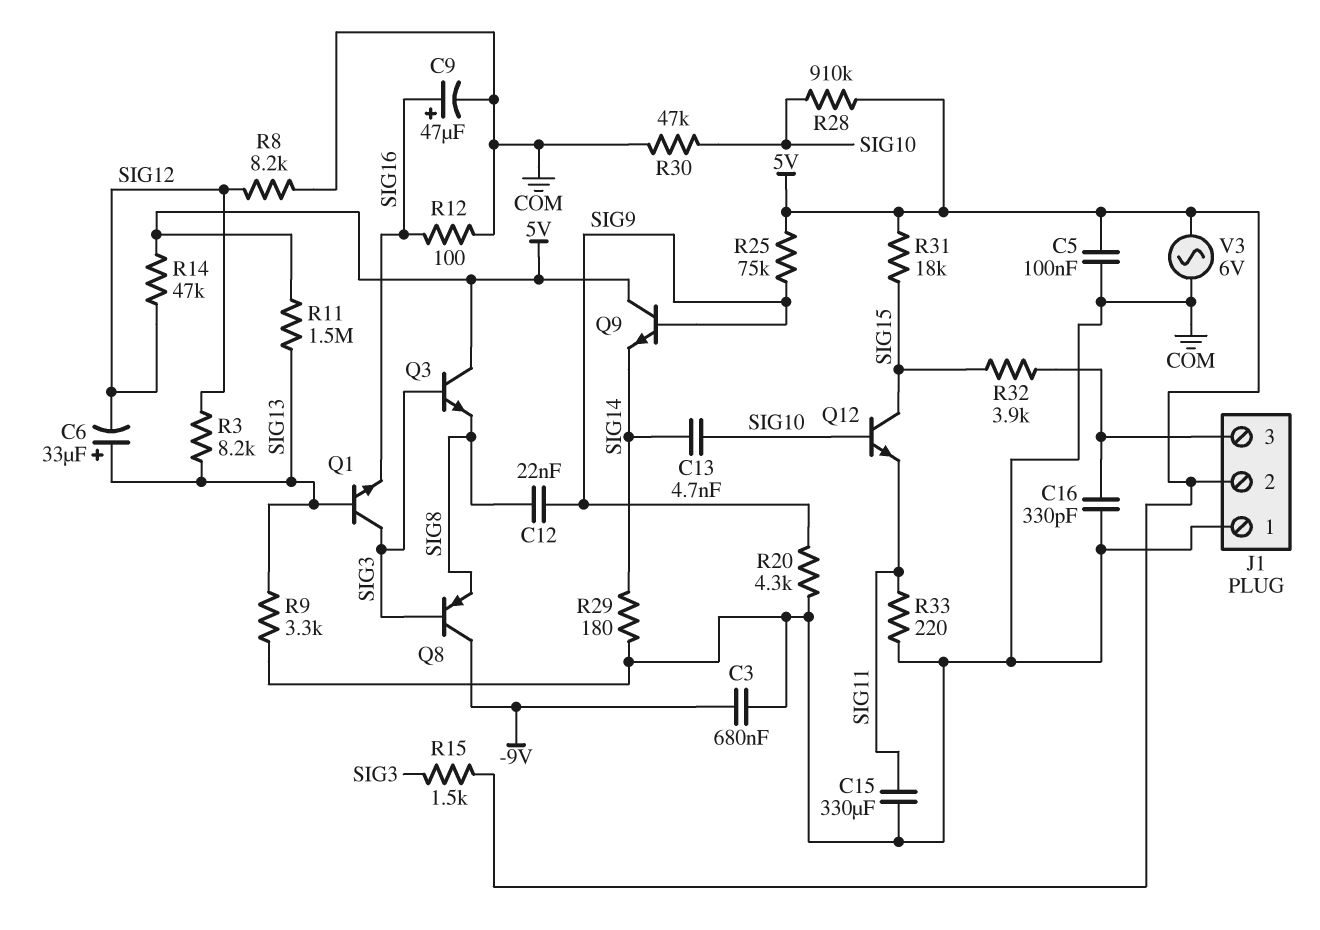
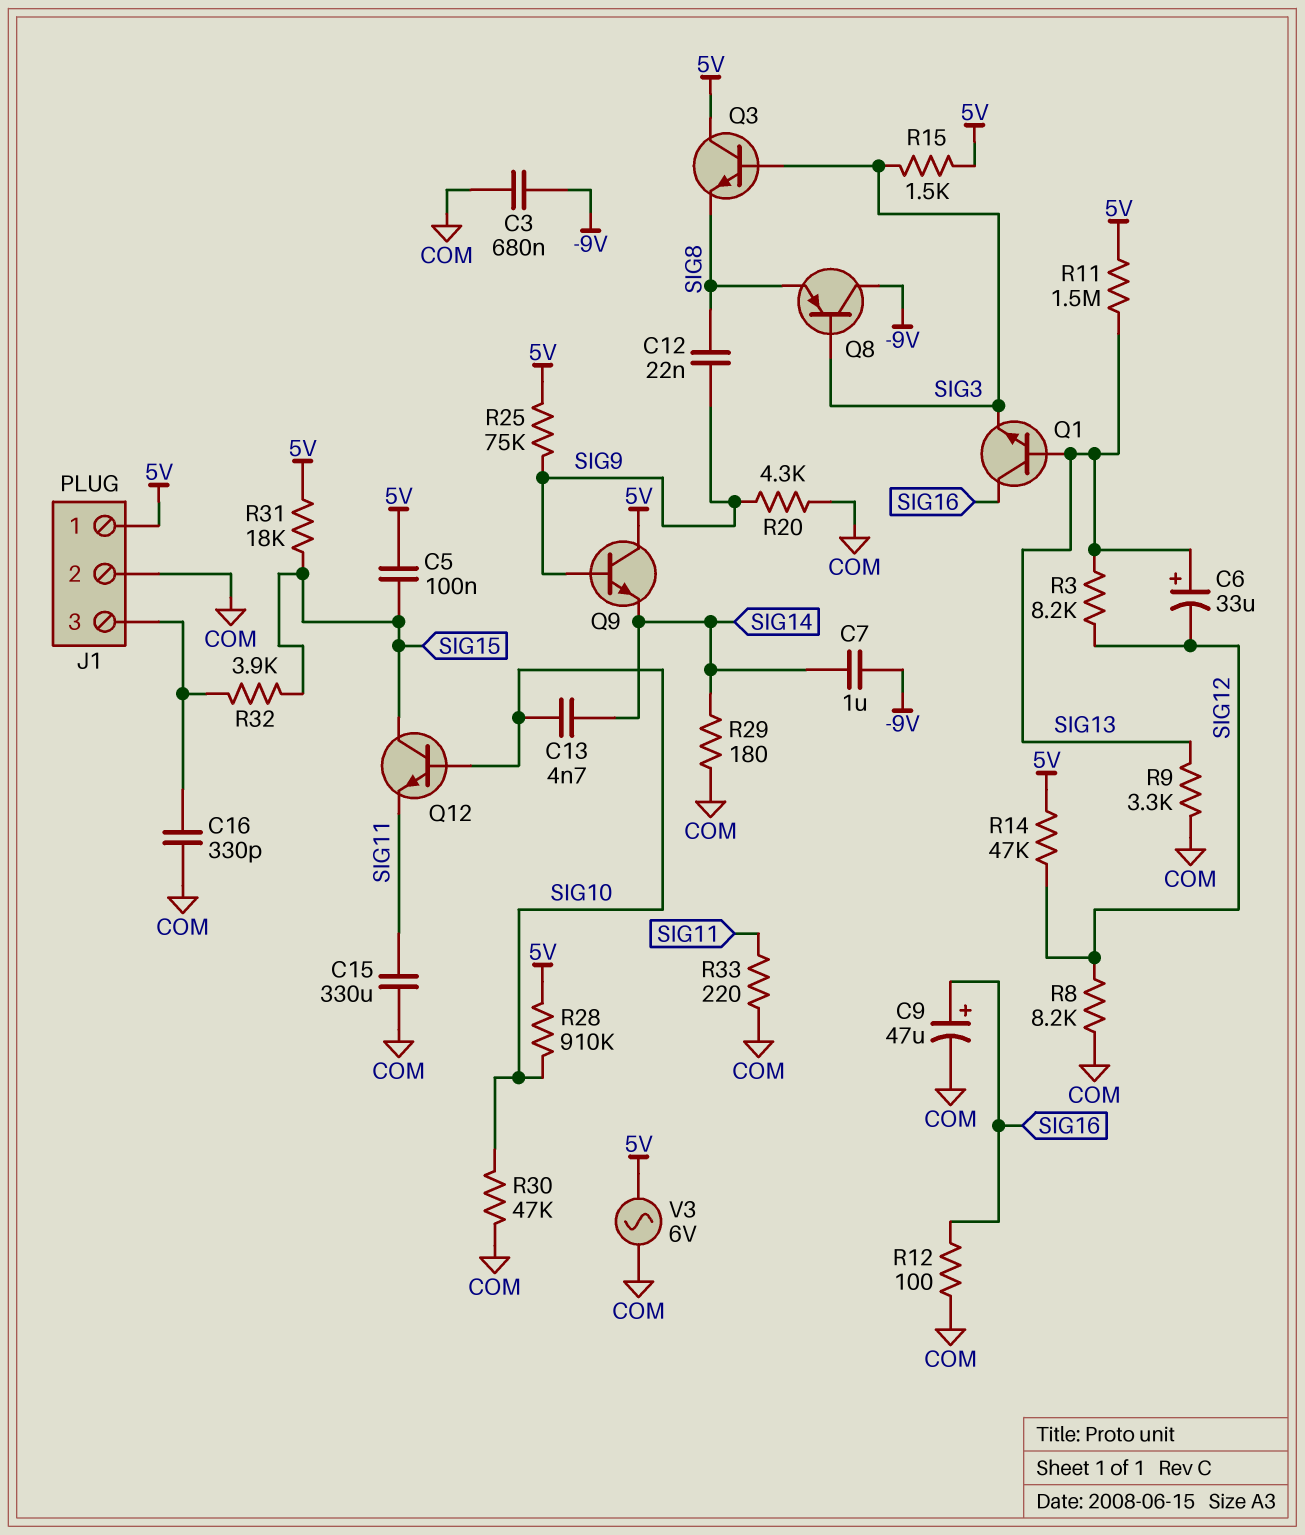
C5: 100nF (5V, COM) -> 100nF (5V, SIG15)
C7: none -> 1uF (-9V, SIG14)
J1 pin 1: COM -> 5V
J1 pin 2: 5V -> COM
Q1: NPN (B SIG13, C SIG3, E SIG16) -> NPN (B SIG13, C SIG16, E SIG3)

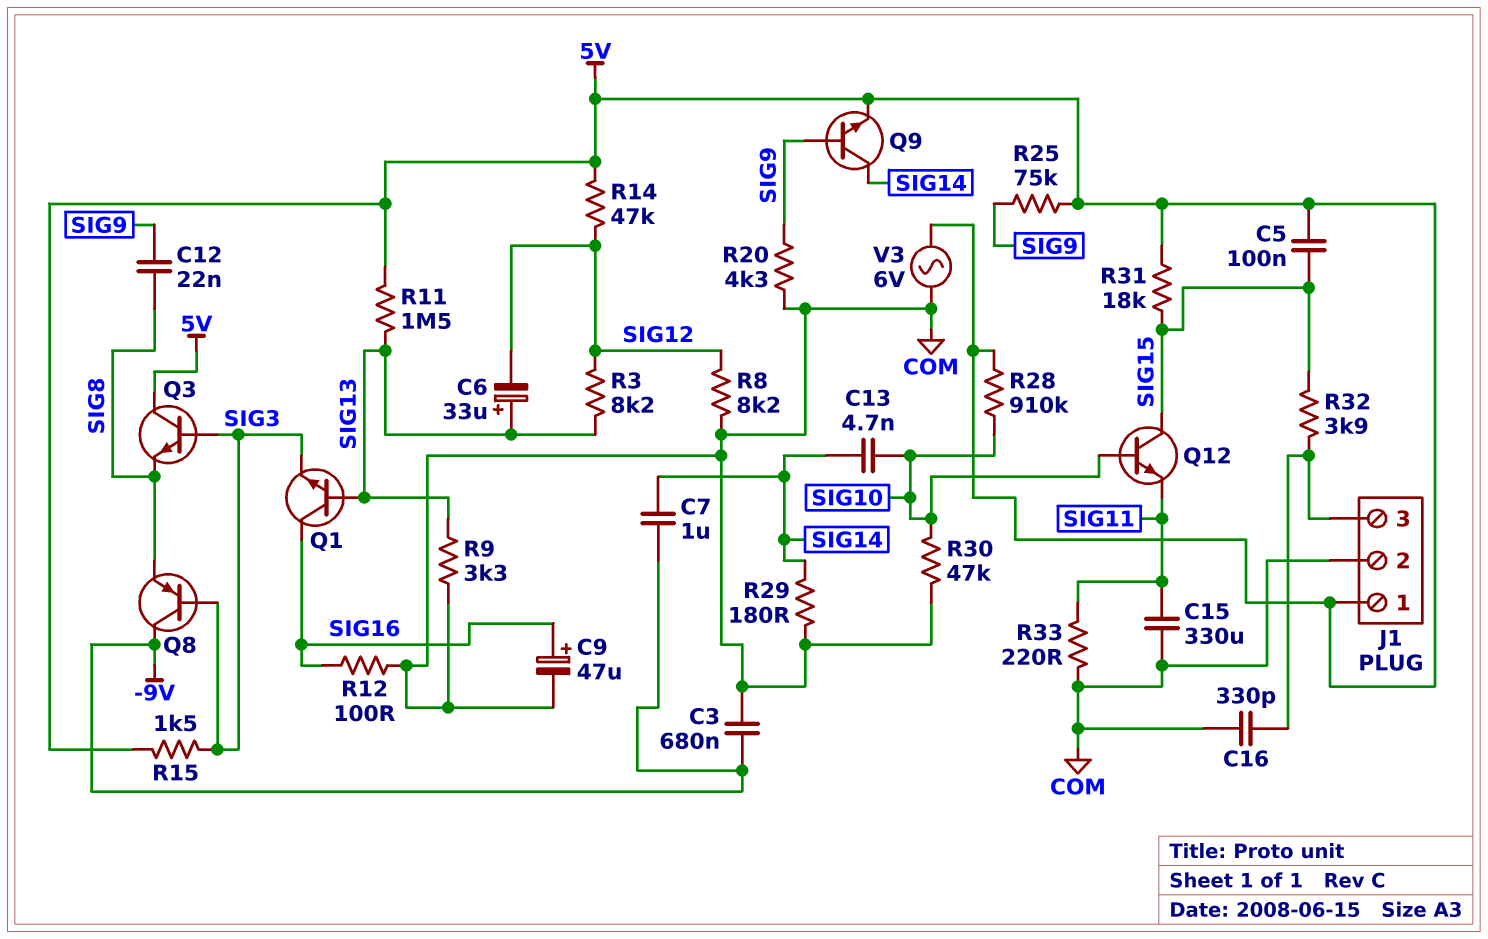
Q9: NPN (B SIG9, C 5V, E SIG14) -> NPN (B SIG9, C SIG14, E 5V)

